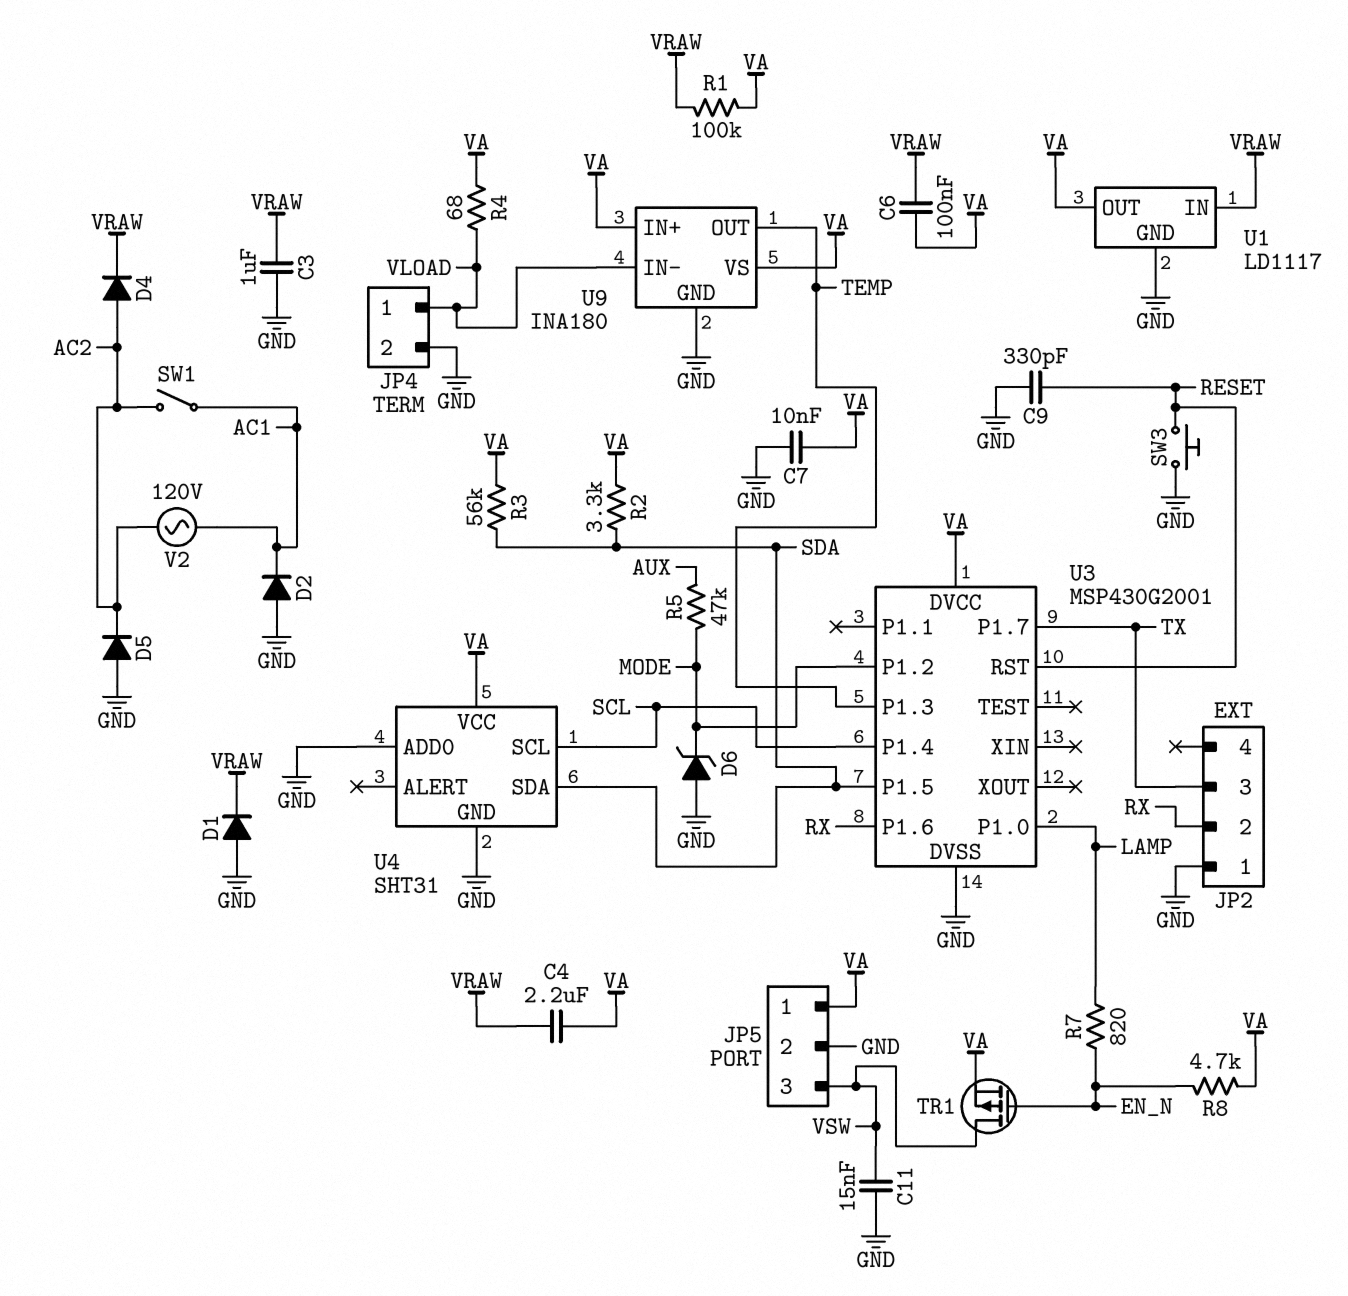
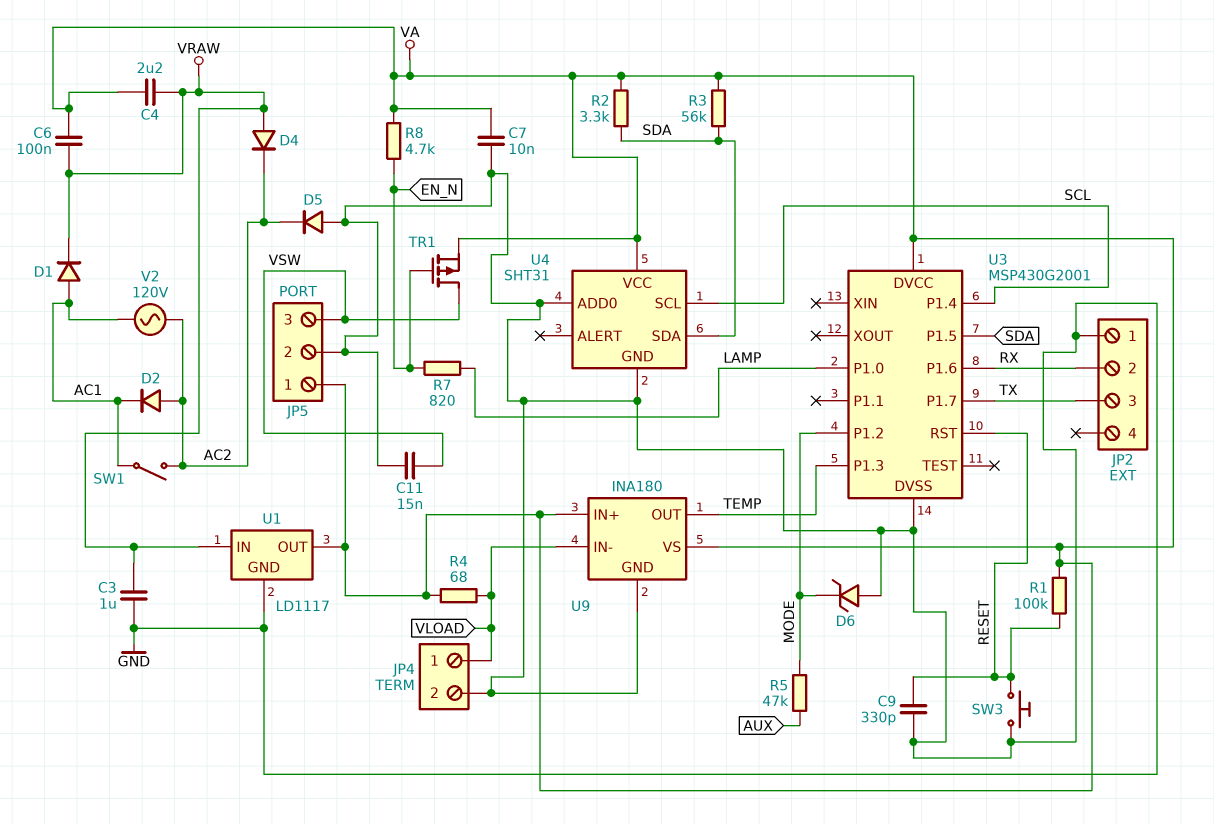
D1: diode (A GND, K VRAW) -> diode (A AC1, K VRAW)
D2: diode (A GND, K AC1) -> diode (A AC2, K AC1)
D4: diode (A AC2, K VRAW) -> diode (A VRAW, K AC2)
R1: 100k (VA, VRAW) -> 100k (RESET, VA)

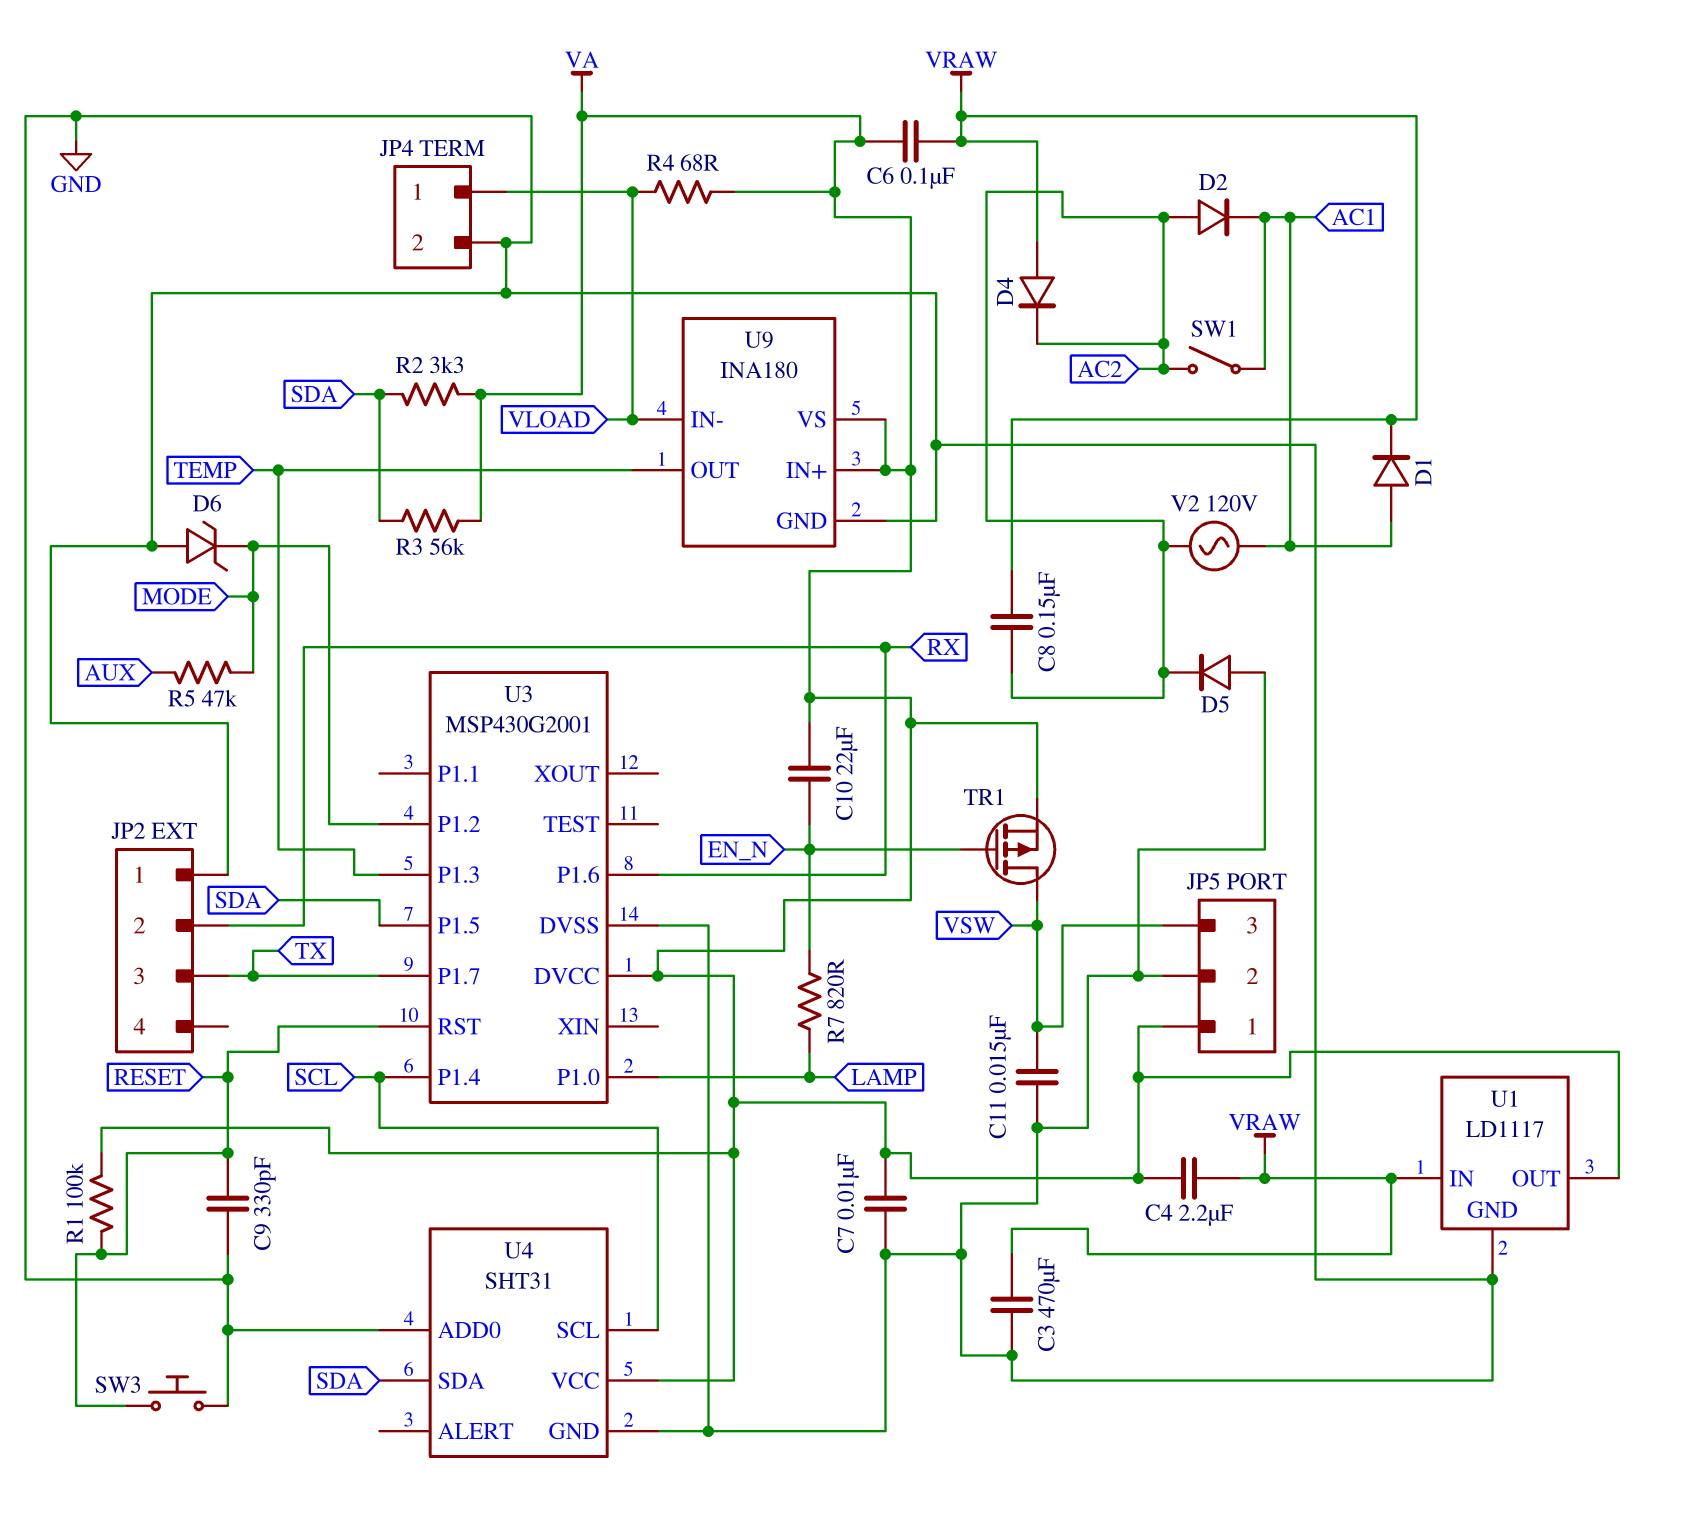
C3: 1uF (GND, VRAW) -> 470uF (GND, VRAW)
C8: none -> 150nF (AC2, VRAW)
C10: none -> 22uF (EN_N, VA)
R8: 4.7k (EN_N, VA) -> none

